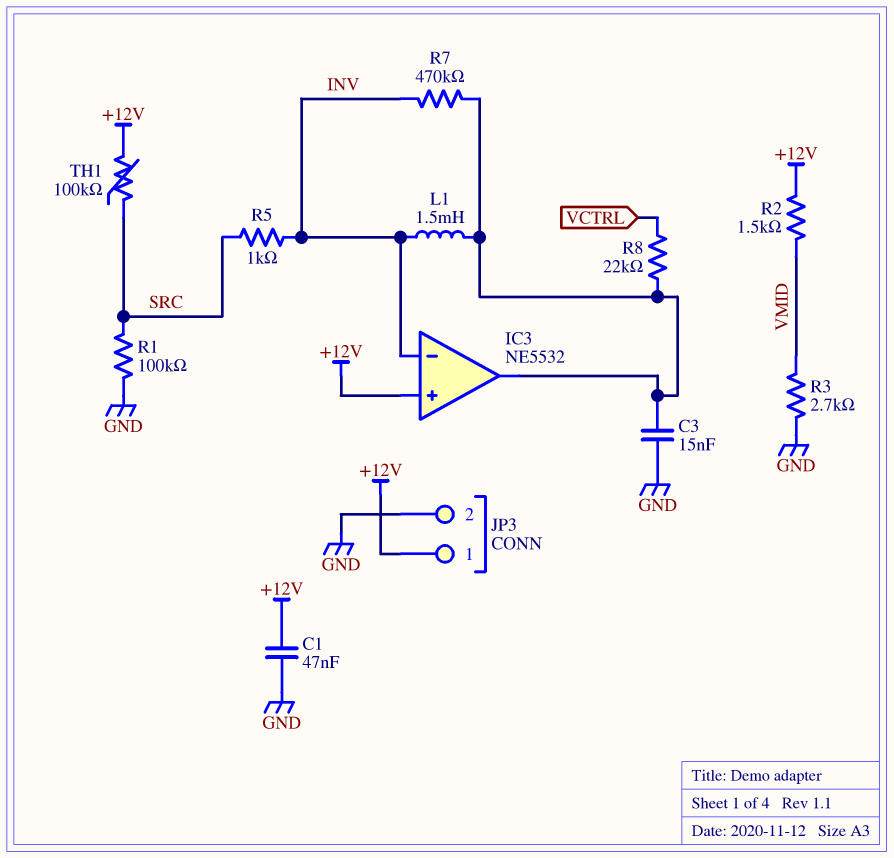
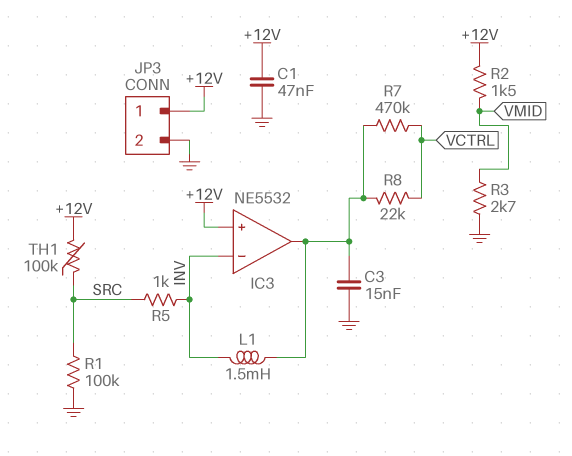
R7: 470k (IC3/out, INV) -> 470k (IC3/out, VCTRL)

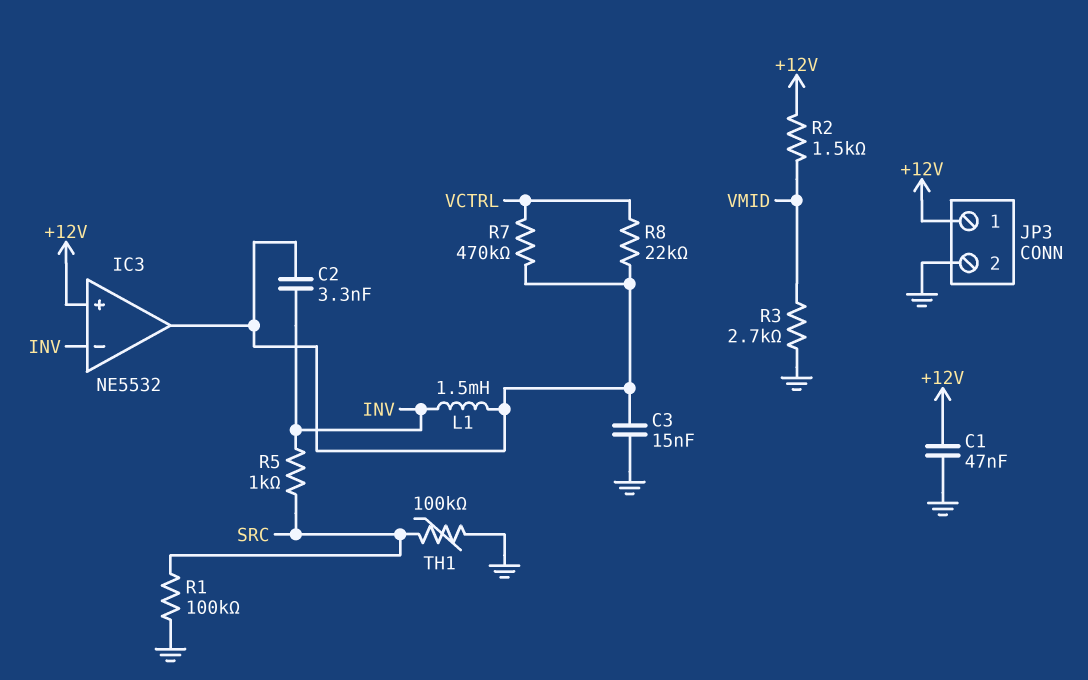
C2: none -> 3.3nF (IC3/out, INV)
TH1: 100k (+12V, SRC) -> 100k (GND, SRC)

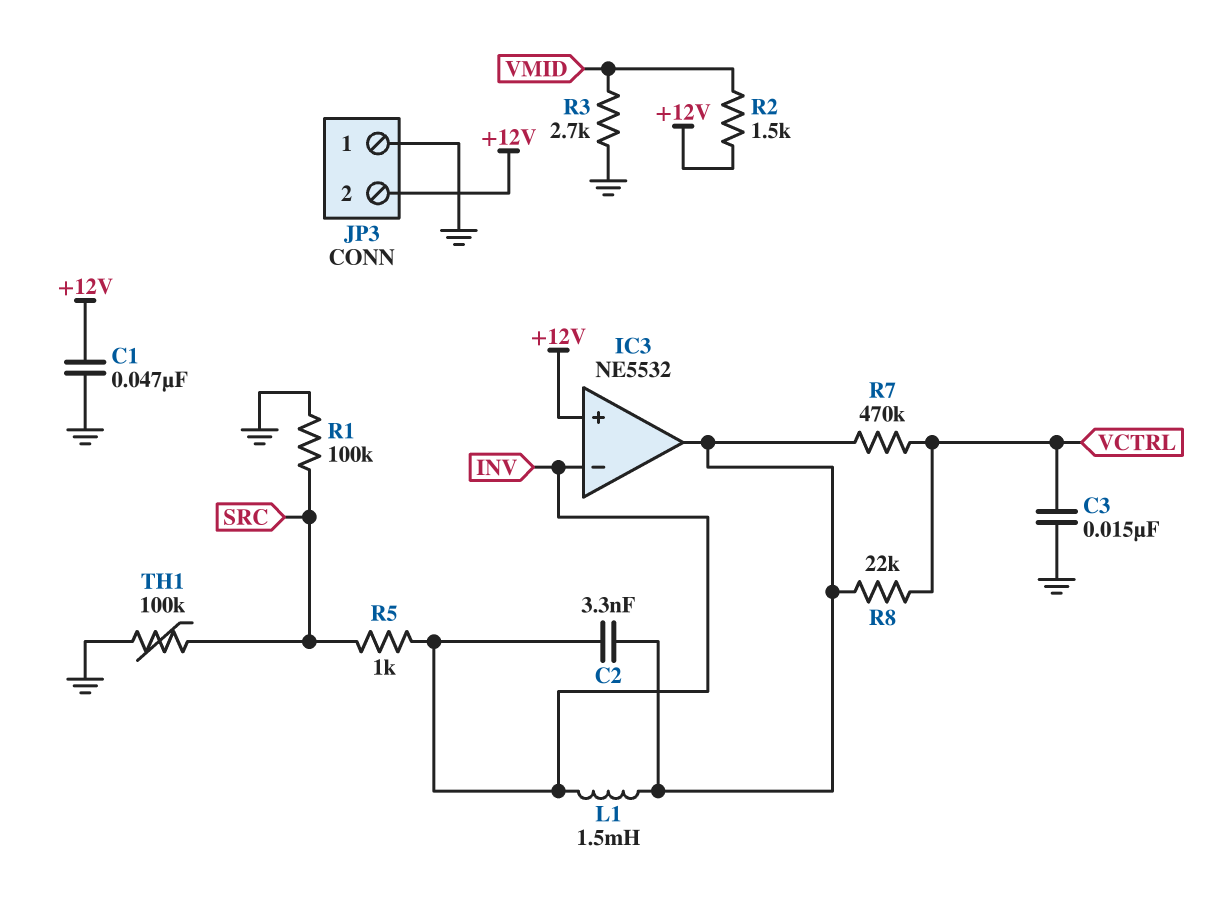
C3: 15nF (GND, IC3/out) -> 15nF (GND, VCTRL)
JP3 pin 1: +12V -> GND
JP3 pin 2: GND -> +12V

